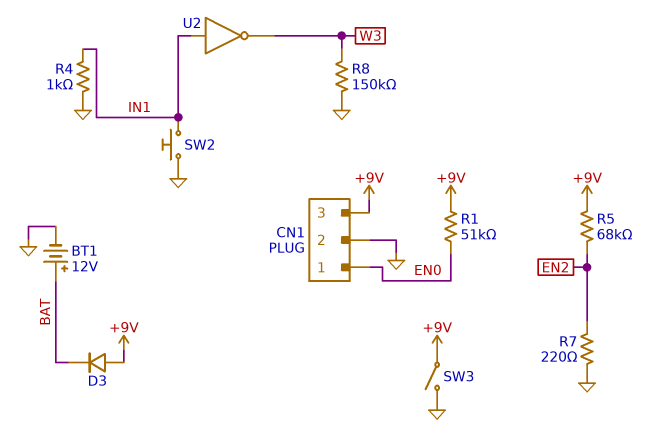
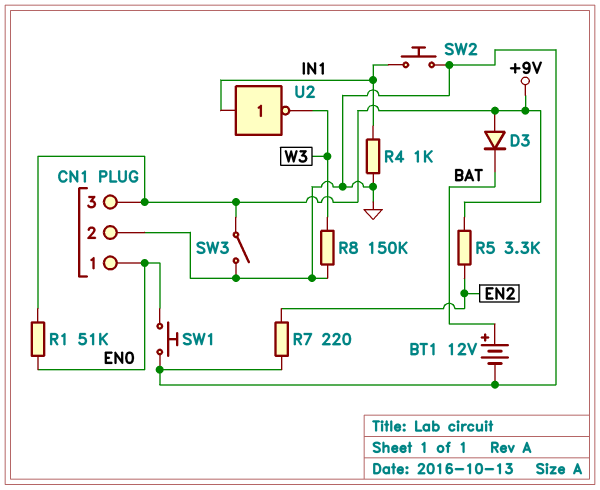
R5: 68k (+9V, EN2) -> 3.3k (+9V, EN2)
SW1: none -> button (EN0, GND)

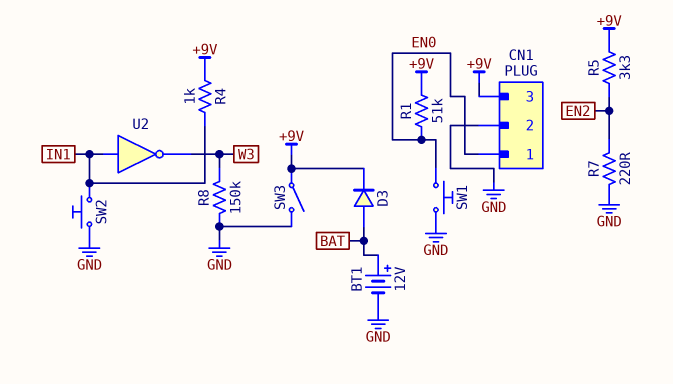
D3: diode (A +9V, K BAT) -> diode (A BAT, K +9V)
R4: 1k (GND, IN1) -> 1k (+9V, IN1)

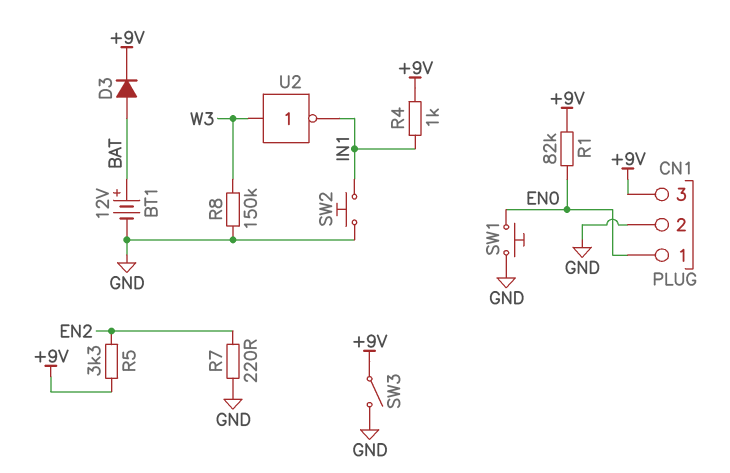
R1: 51k (+9V, EN0) -> 82k (+9V, EN0)
U2: NOT (in IN1, out W3) -> NOT (in W3, out IN1)

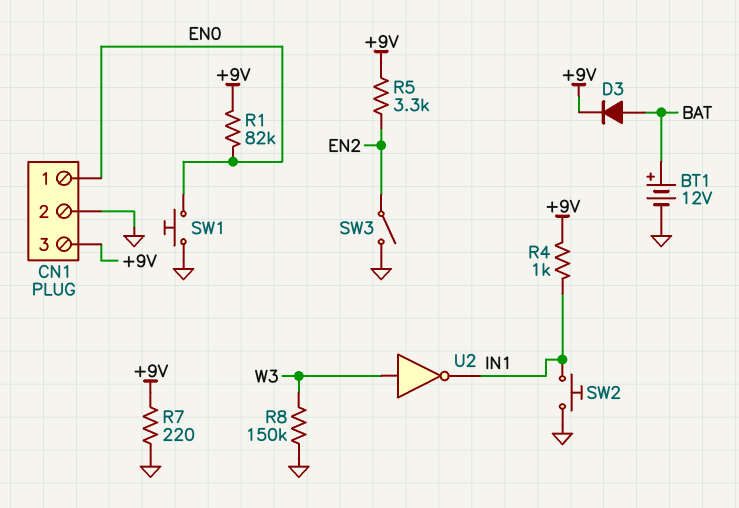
R7: 220 (EN2, GND) -> 220 (+9V, GND)
SW3: switch (+9V, GND) -> switch (EN2, GND)

